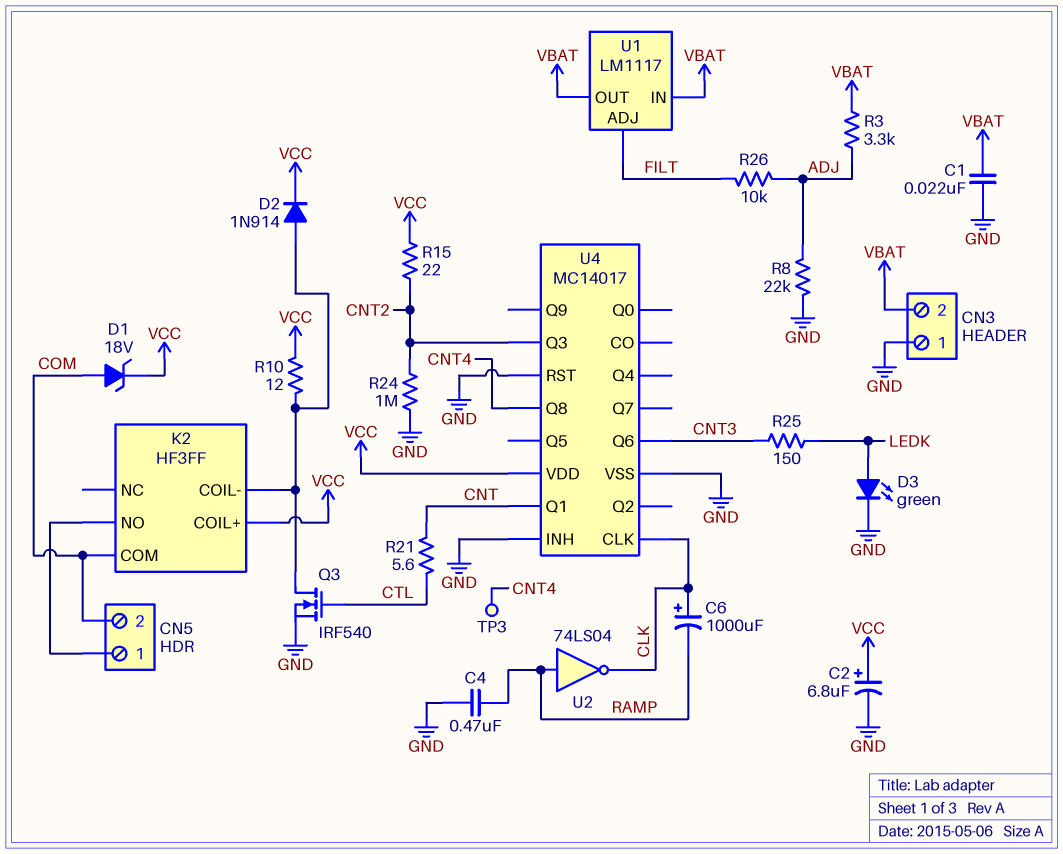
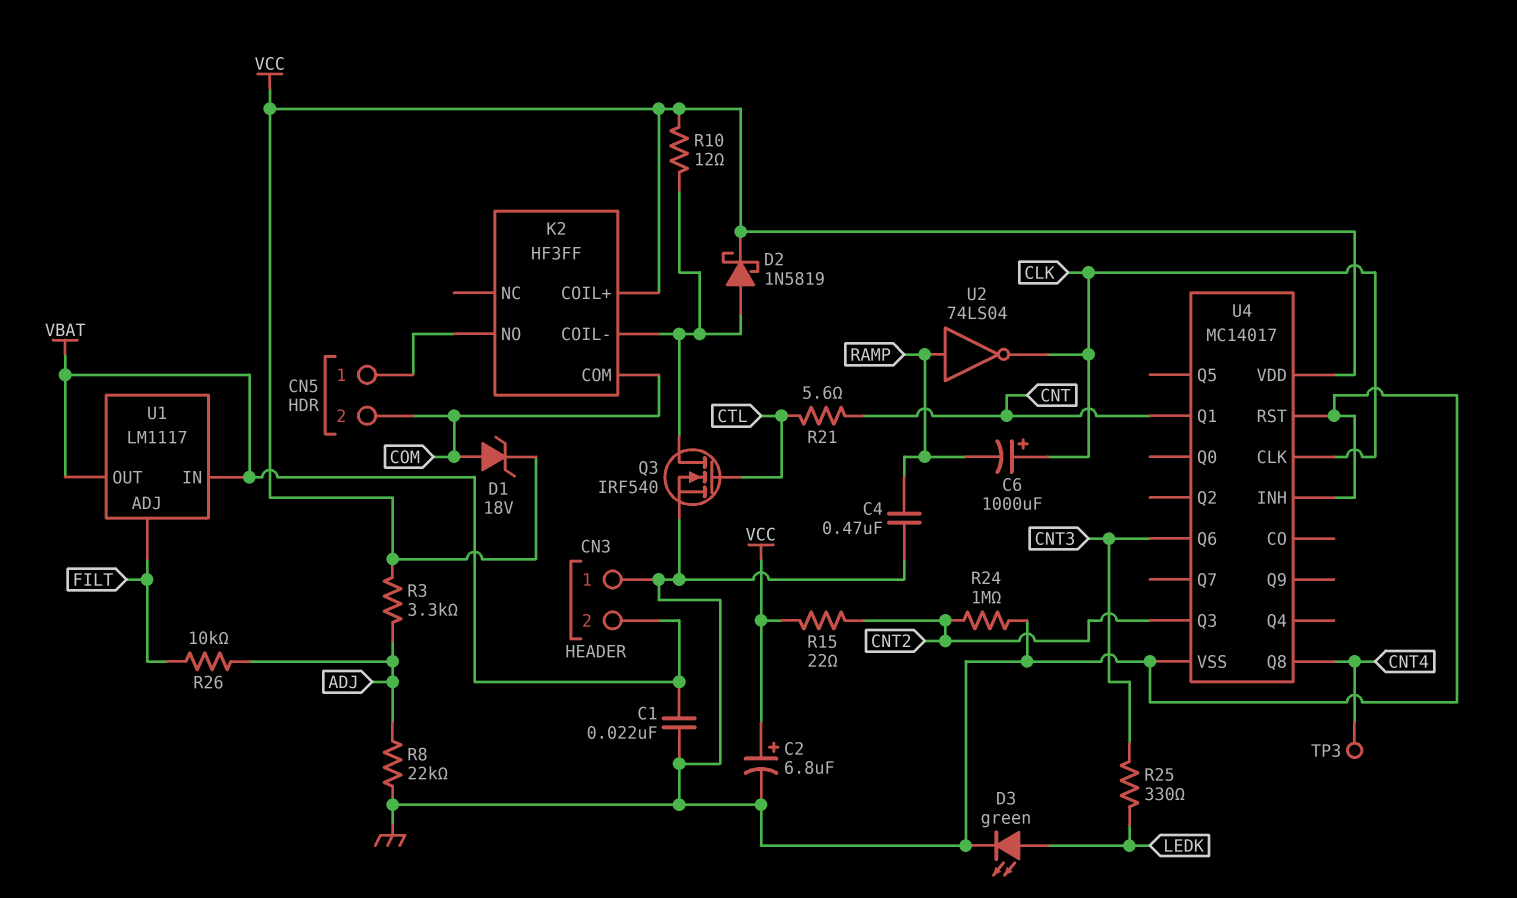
D2: diode 1N914 (A K2/COIL-, K VCC) -> schottky 1N5819 (A K2/COIL-, K VCC)
R3: 3.3k (ADJ, VBAT) -> 3.3k (ADJ, VCC)
R25: 150 (CNT3, LEDK) -> 330 (CNT3, LEDK)

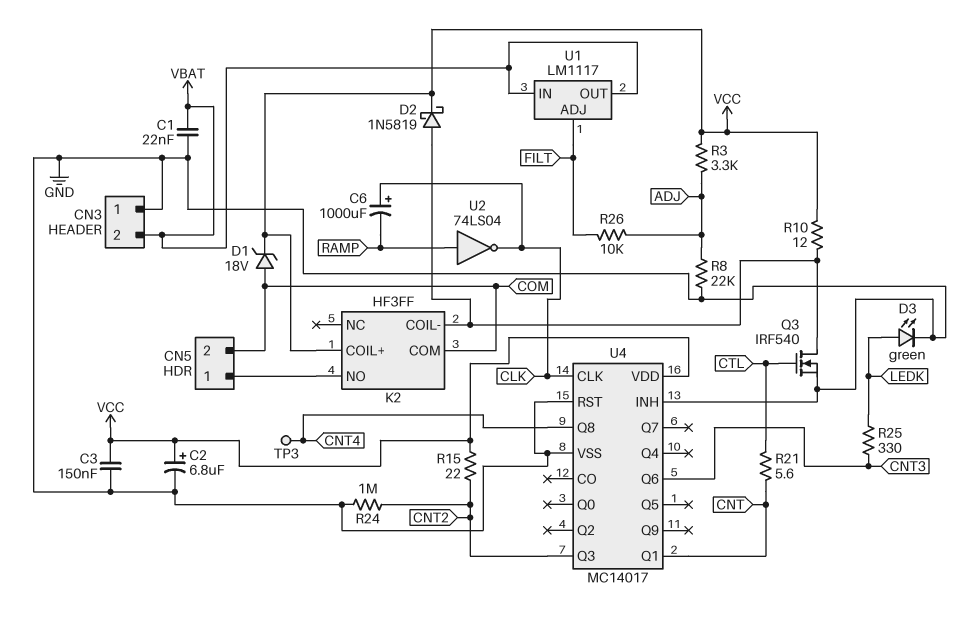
C3: none -> 150nF (GND, VCC)
C4: 470nF (GND, RAMP) -> none

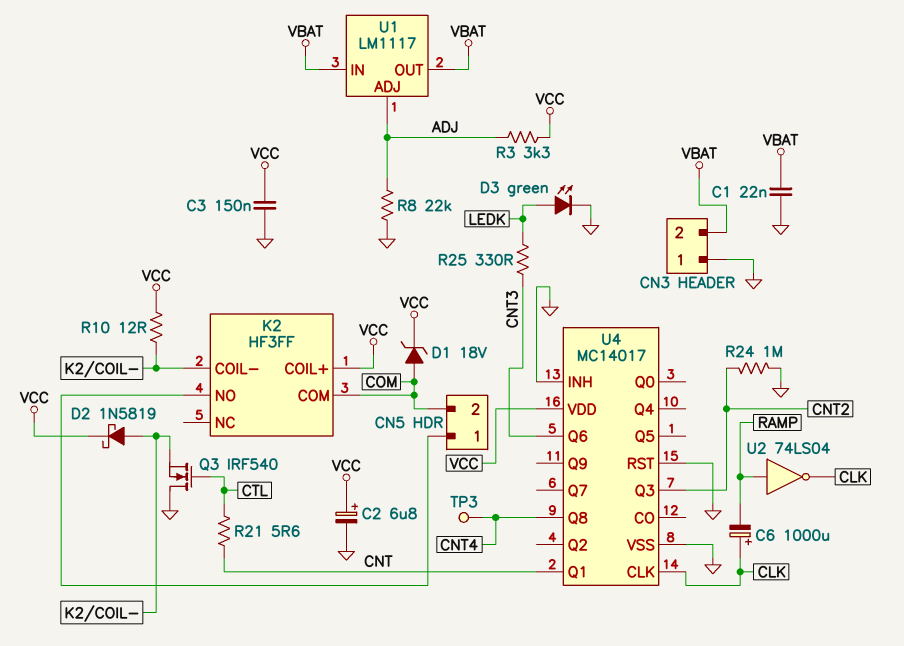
Q3: NMOS IRF540 (G CTL, D K2/COIL-, S GND) -> NMOS IRF540 (G CTL, D GND, S K2/COIL-)
R15: 22 (CNT2, VCC) -> none
R26: 10k (ADJ, FILT) -> none
U1 pin ADJ: FILT -> ADJ

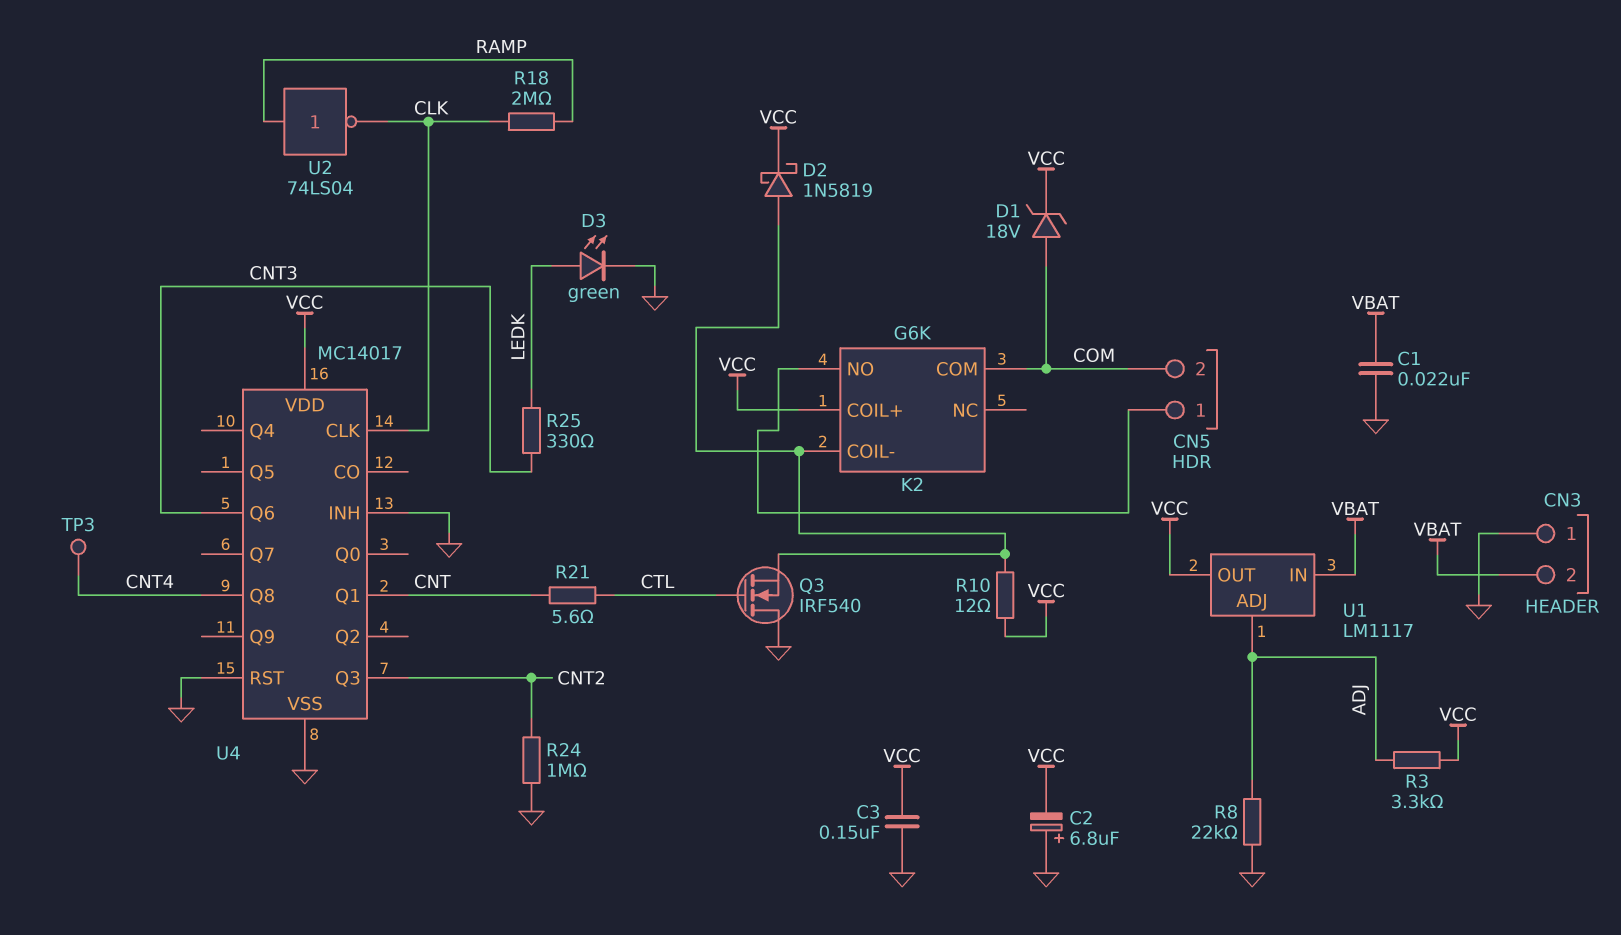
C2: 6.8uF (plus VCC, minus GND) -> 6.8uF (plus GND, minus VCC)
C6: 1000uF (plus CLK, minus RAMP) -> none
K2: HF3FF -> G6K
R18: none -> 2M (CLK, RAMP)
U1 pin OUT: VBAT -> VCC

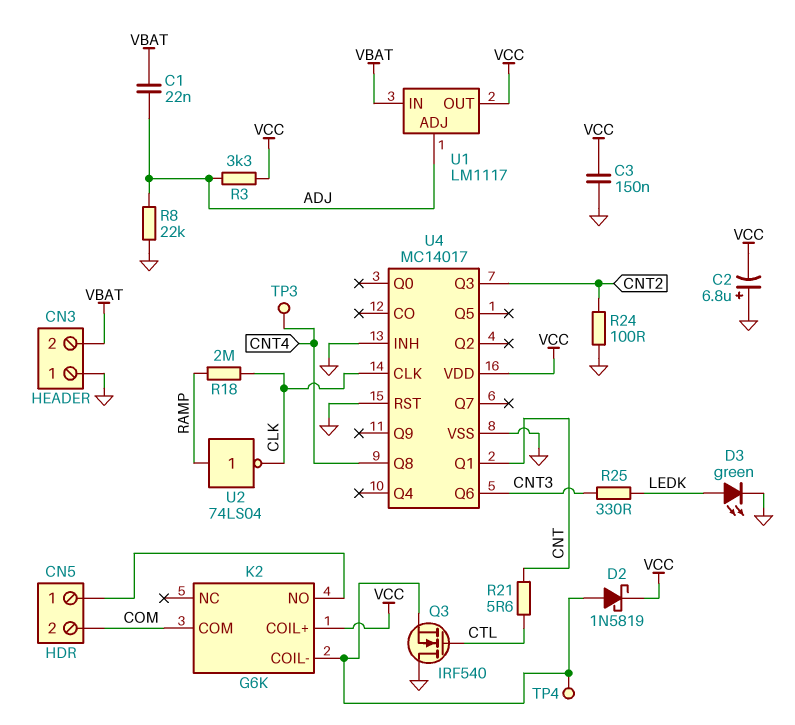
C1: 22nF (GND, VBAT) -> 22nF (ADJ, VBAT)
D1: zener 18V (A COM, K VCC) -> none
R10: 12 (K2/COIL-, VCC) -> none
R24: 1M (CNT2, GND) -> 100 (CNT2, GND)
TP4: none -> test point (K2/COIL-)

